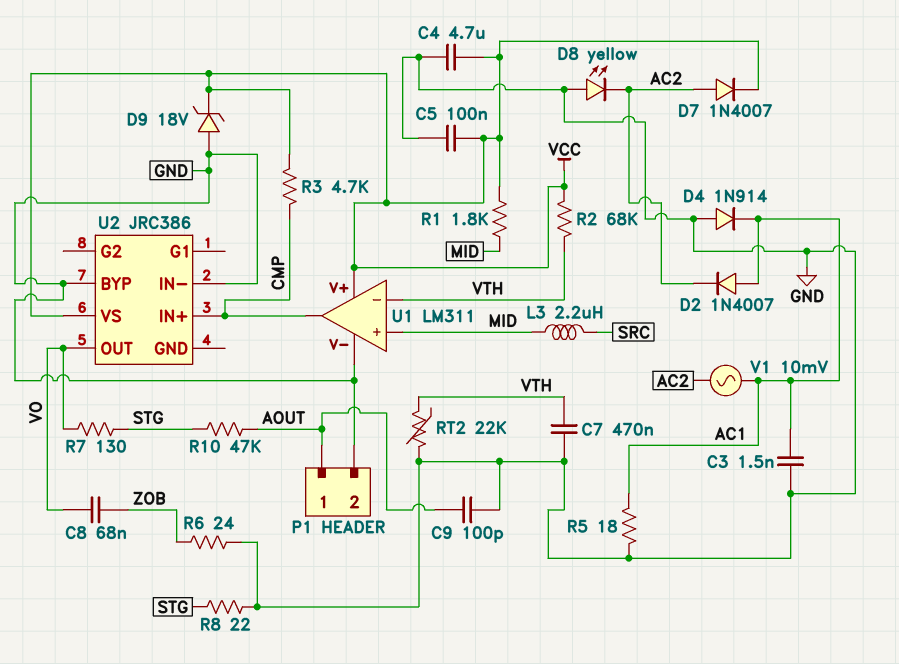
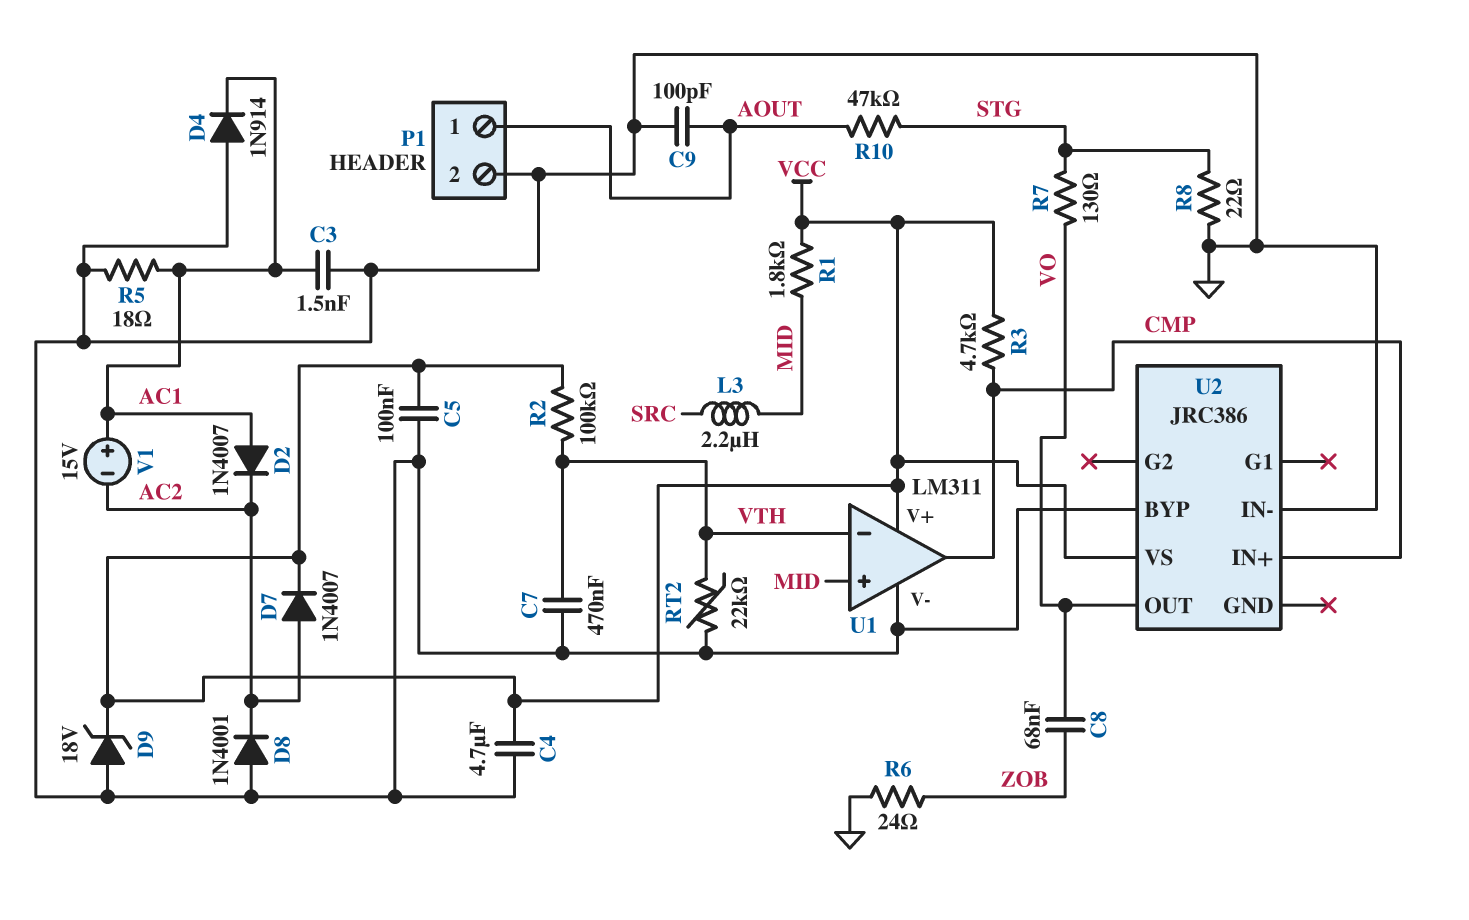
D8: LED yellow (A GND, K AC2) -> diode 1N4001 (A GND, K AC2)
R2: 68k (VCC, VTH) -> 100k (VCC, VTH)
V1: AC 10mV (AC1, AC2) -> 15V (plus AC1, minus AC2)

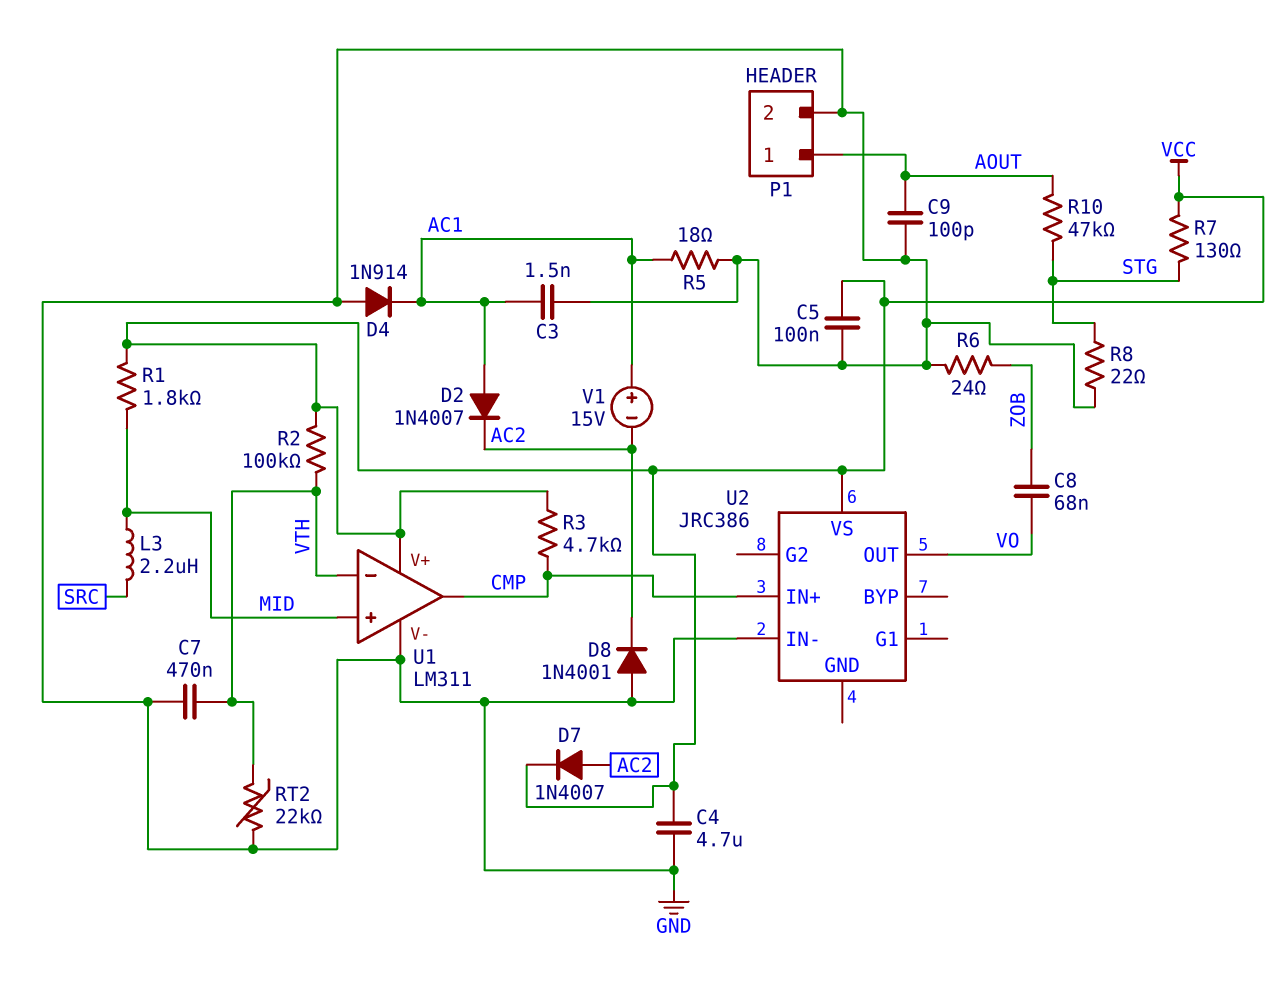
D9: zener 18V (A GND, K VCC) -> none
R7: 130 (STG, VO) -> 130 (STG, VCC)
U2 pin BYP: GND -> none

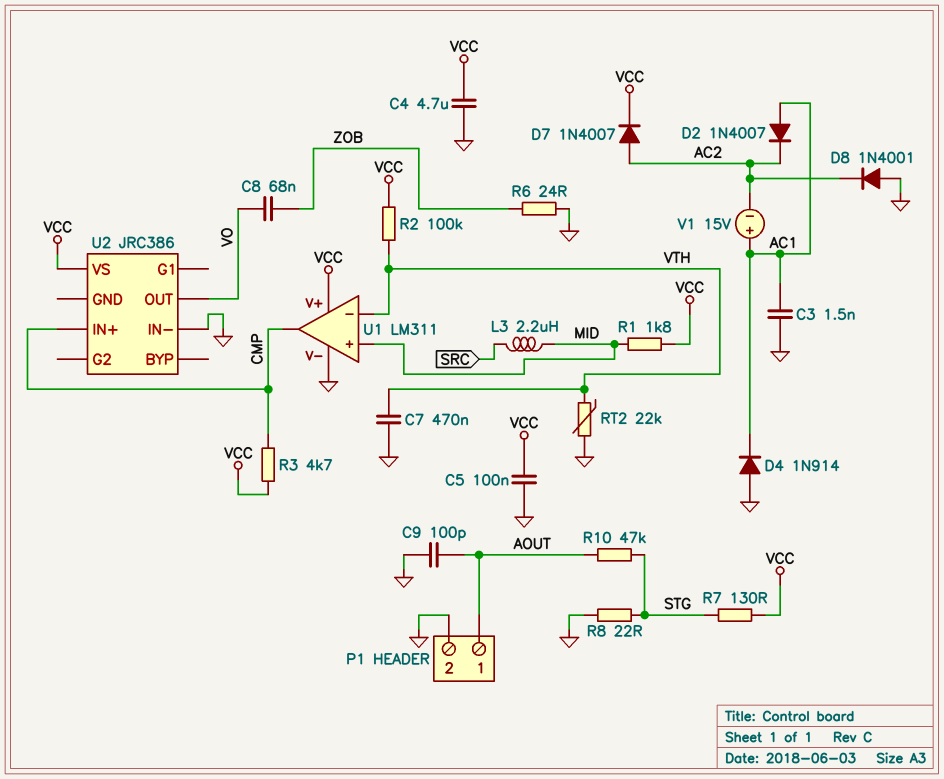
R5: 18 (AC1, GND) -> none

